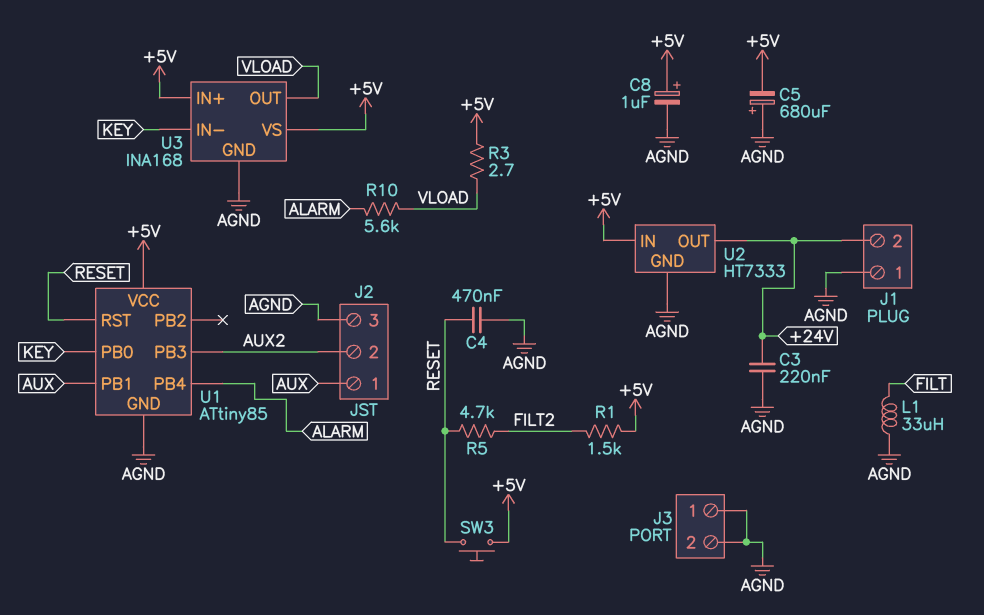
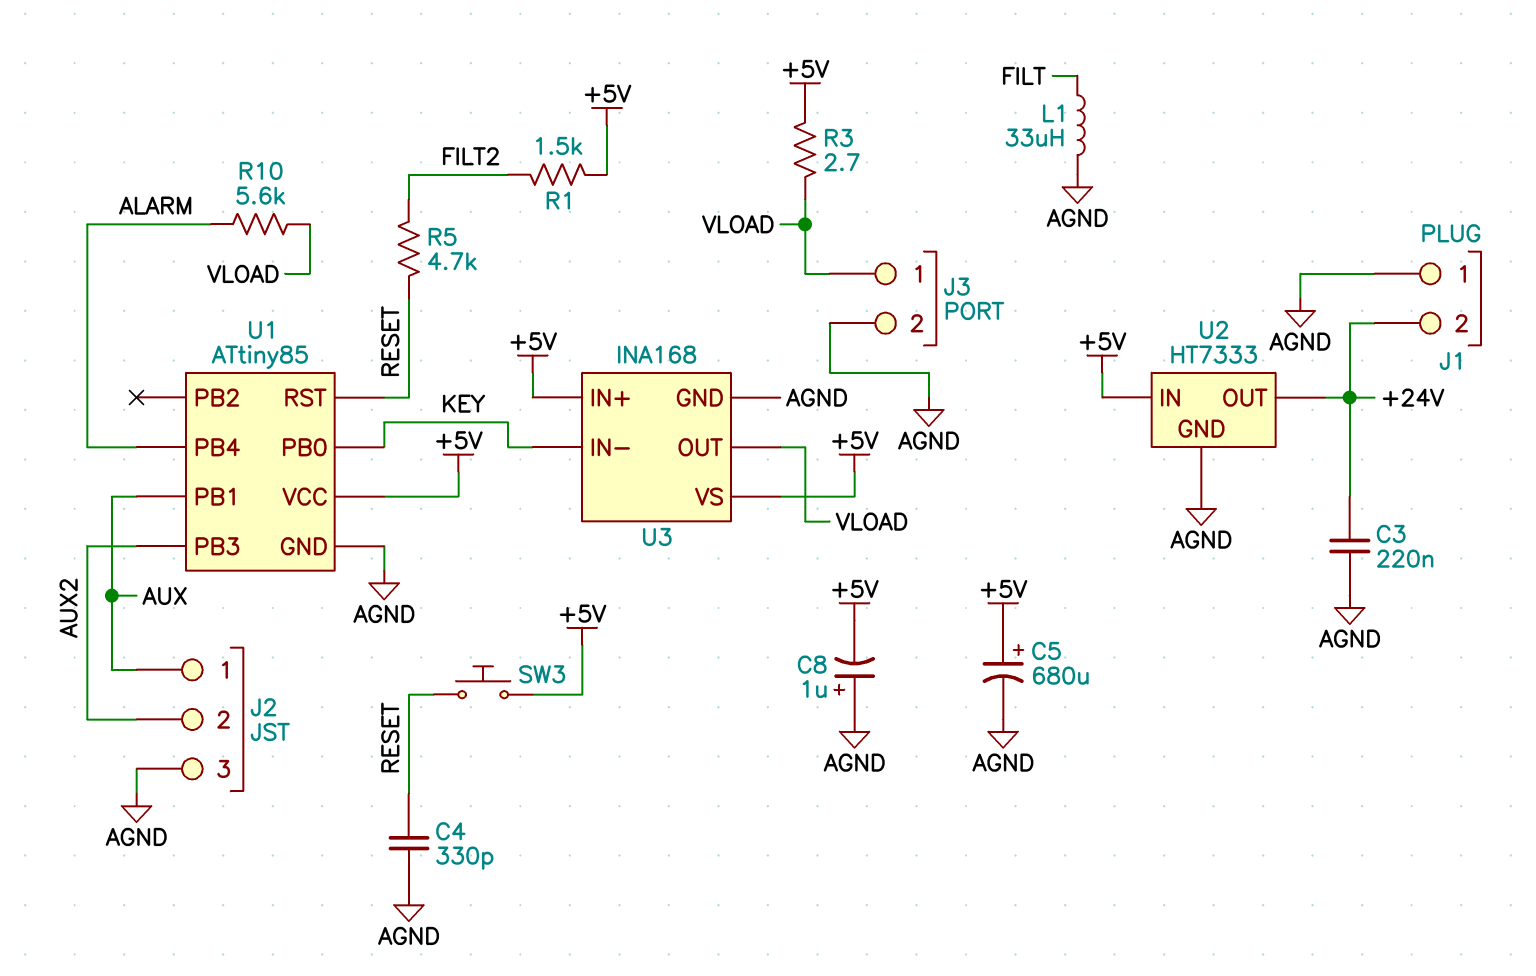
C4: 470nF (AGND, RESET) -> 330pF (AGND, RESET)
C5: 680uF (plus AGND, minus +5V) -> 680uF (plus +5V, minus AGND)
C8: 1uF (plus +5V, minus AGND) -> 1uF (plus AGND, minus +5V)
J3 pin 1: AGND -> VLOAD

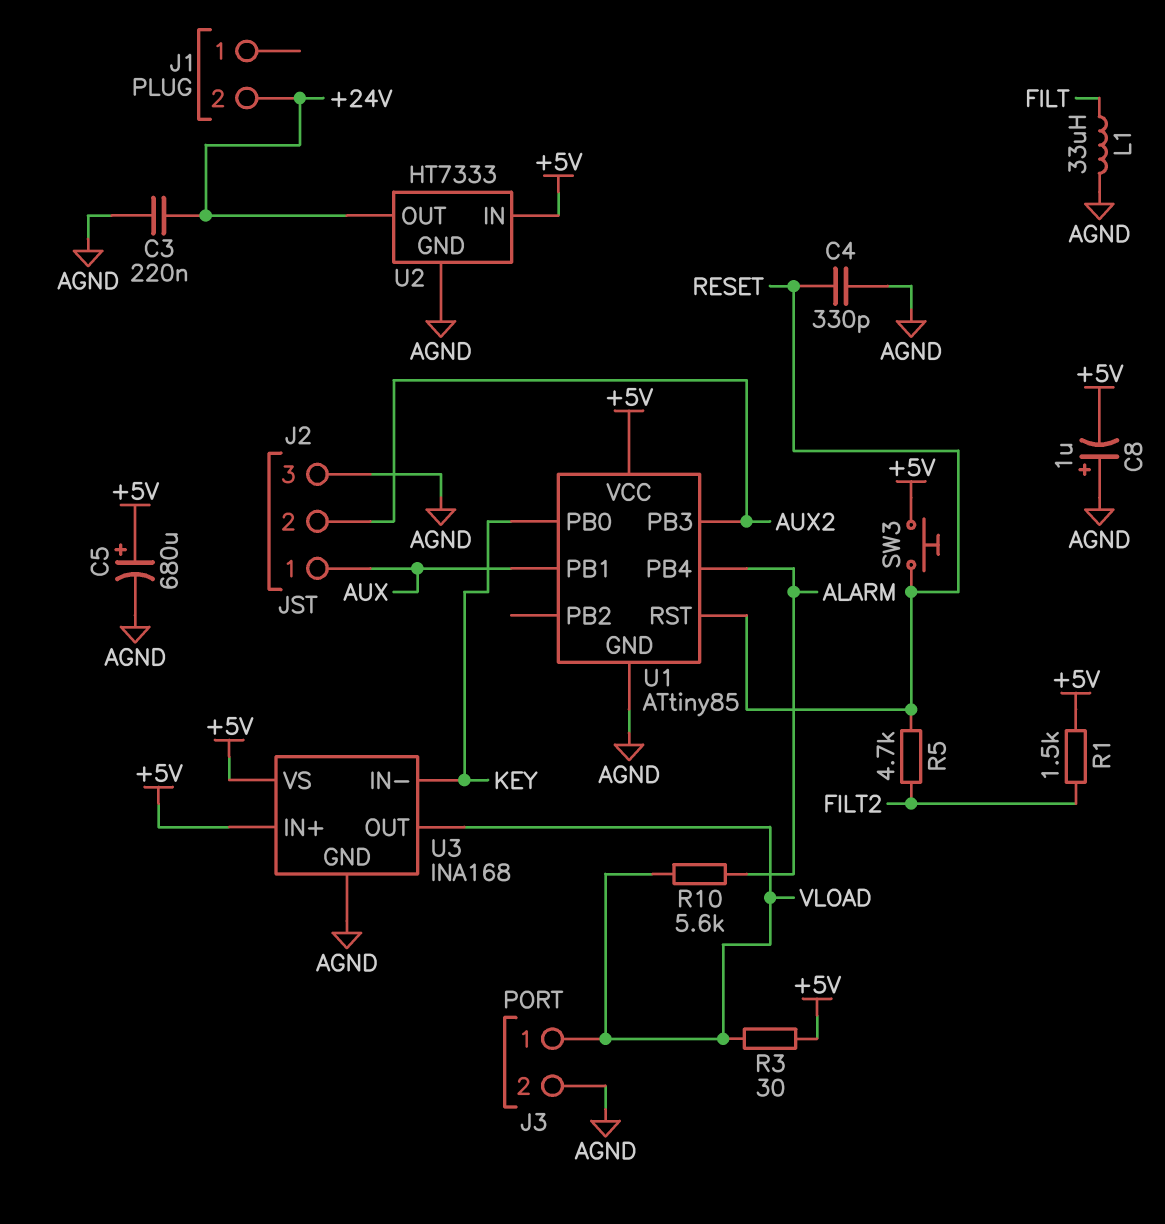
J1 pin 1: AGND -> none
R3: 2.7 (+5V, VLOAD) -> 30 (+5V, VLOAD)

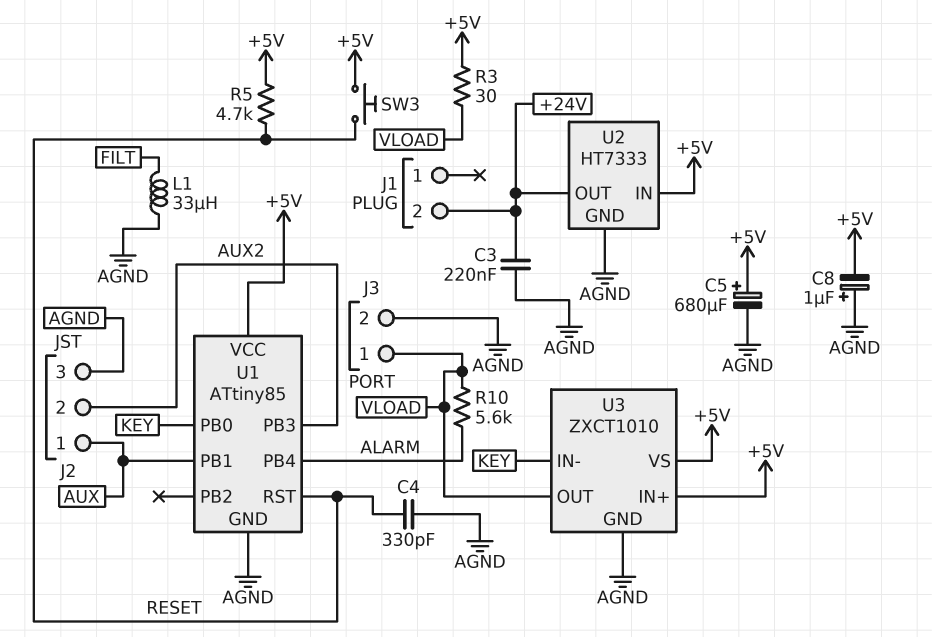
R1: 1.5k (+5V, FILT2) -> none
R5: 4.7k (FILT2, RESET) -> 4.7k (+5V, RESET)
U3: INA168 -> ZXCT1010

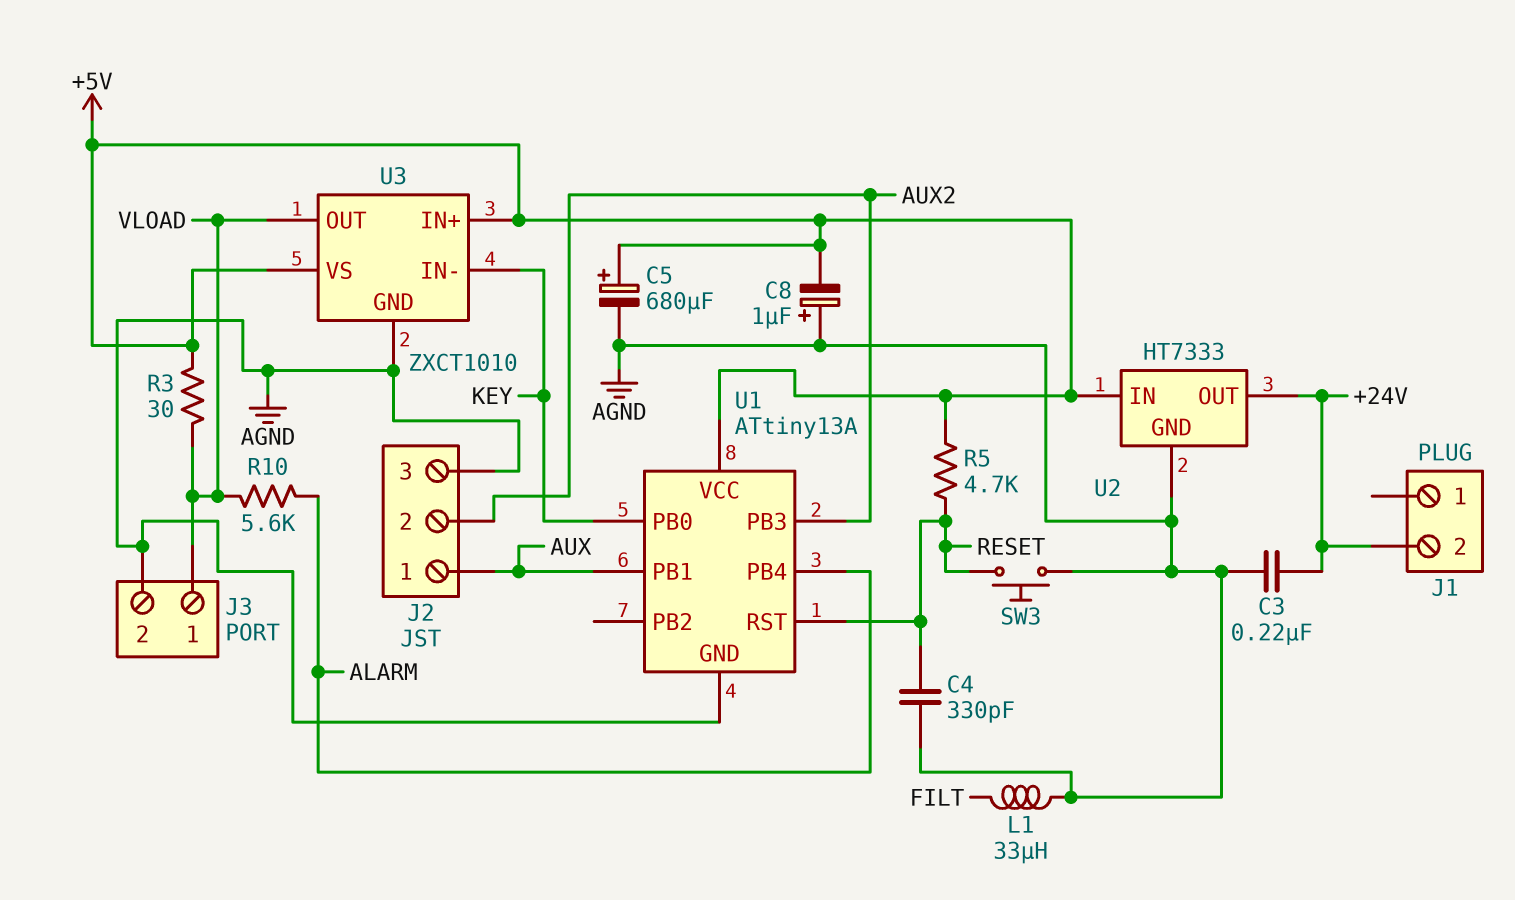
SW3: button (+5V, RESET) -> button (AGND, RESET)
U1: ATtiny85 -> ATtiny13A

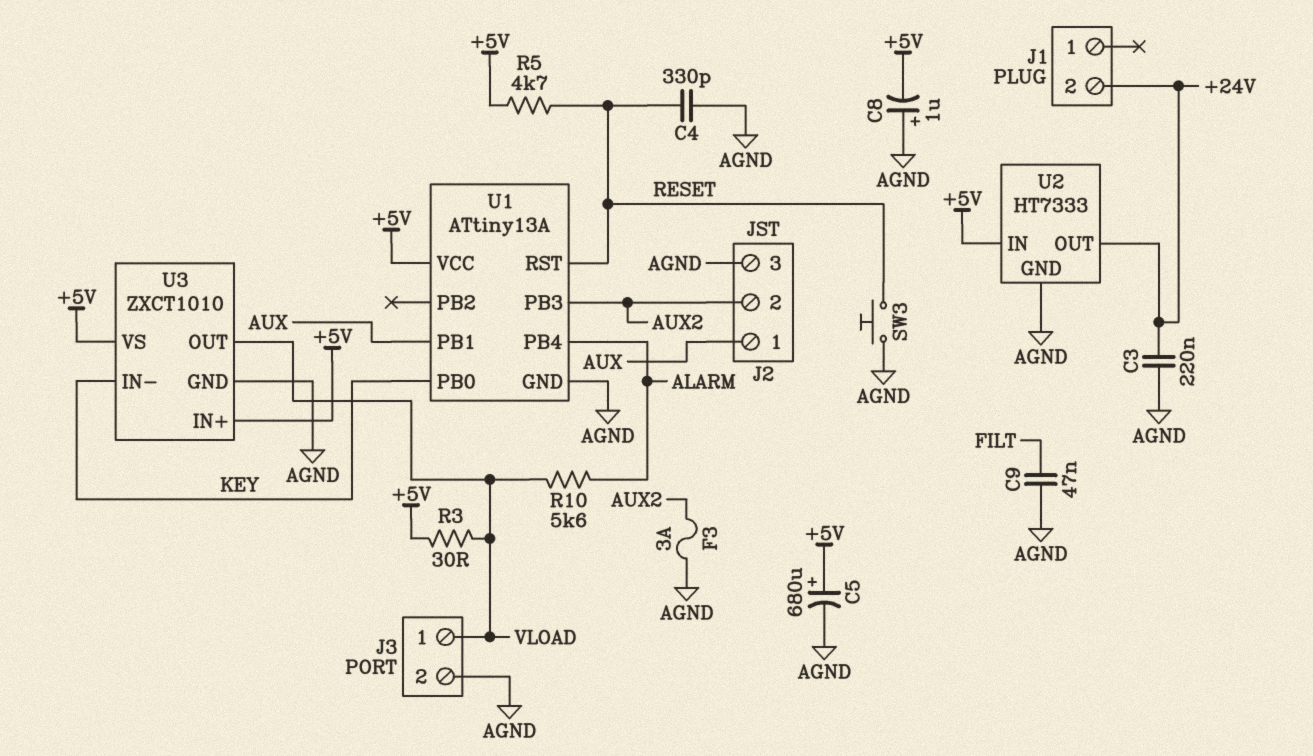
C9: none -> 47nF (AGND, FILT)
F3: none -> 3A (AGND, AUX2)
L1: 33uH (AGND, FILT) -> none

